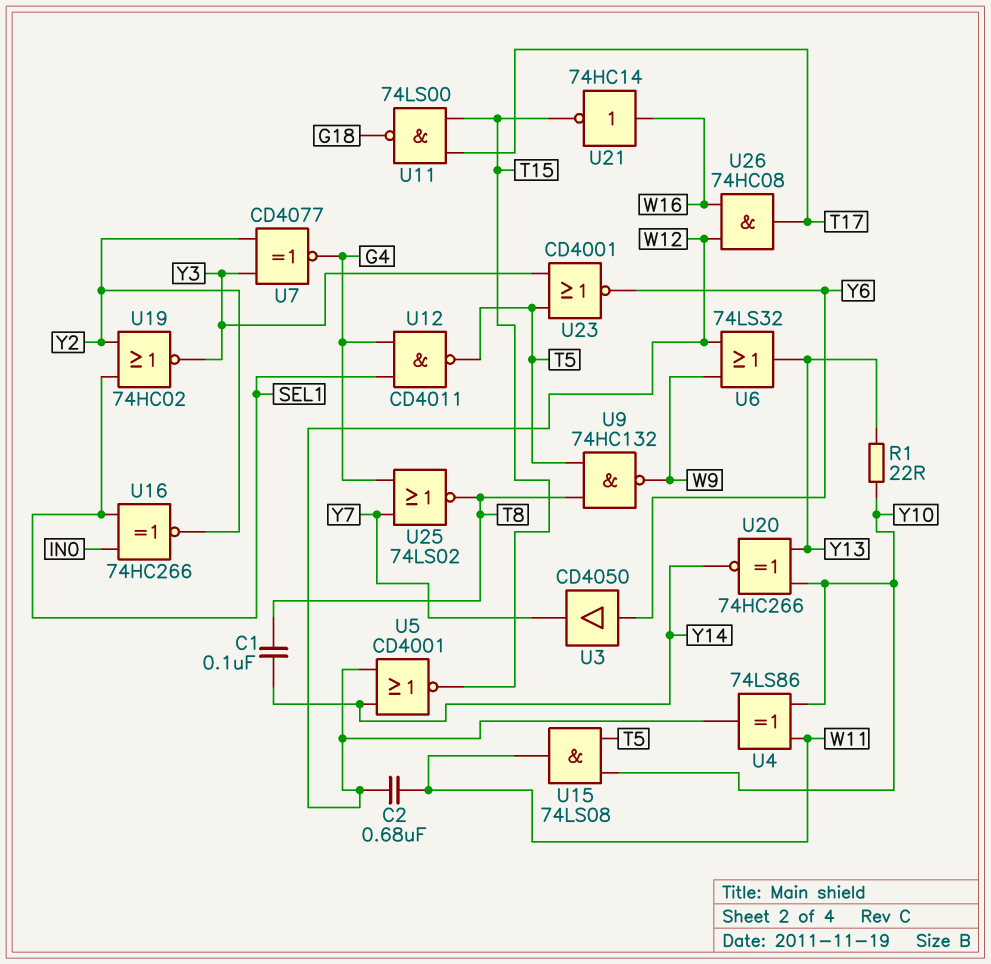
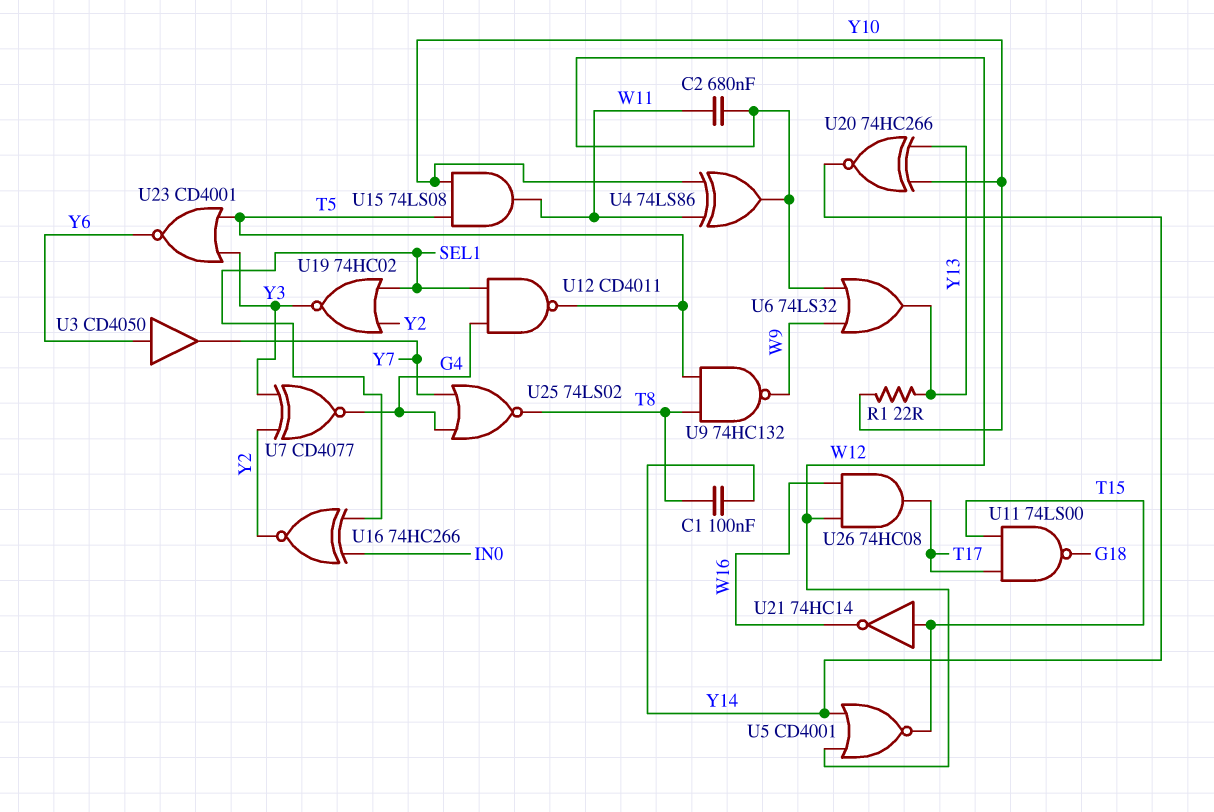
U21: NOT 74HC14 (in W16, out T15) -> NOT 74HC14 (in T15, out W16)

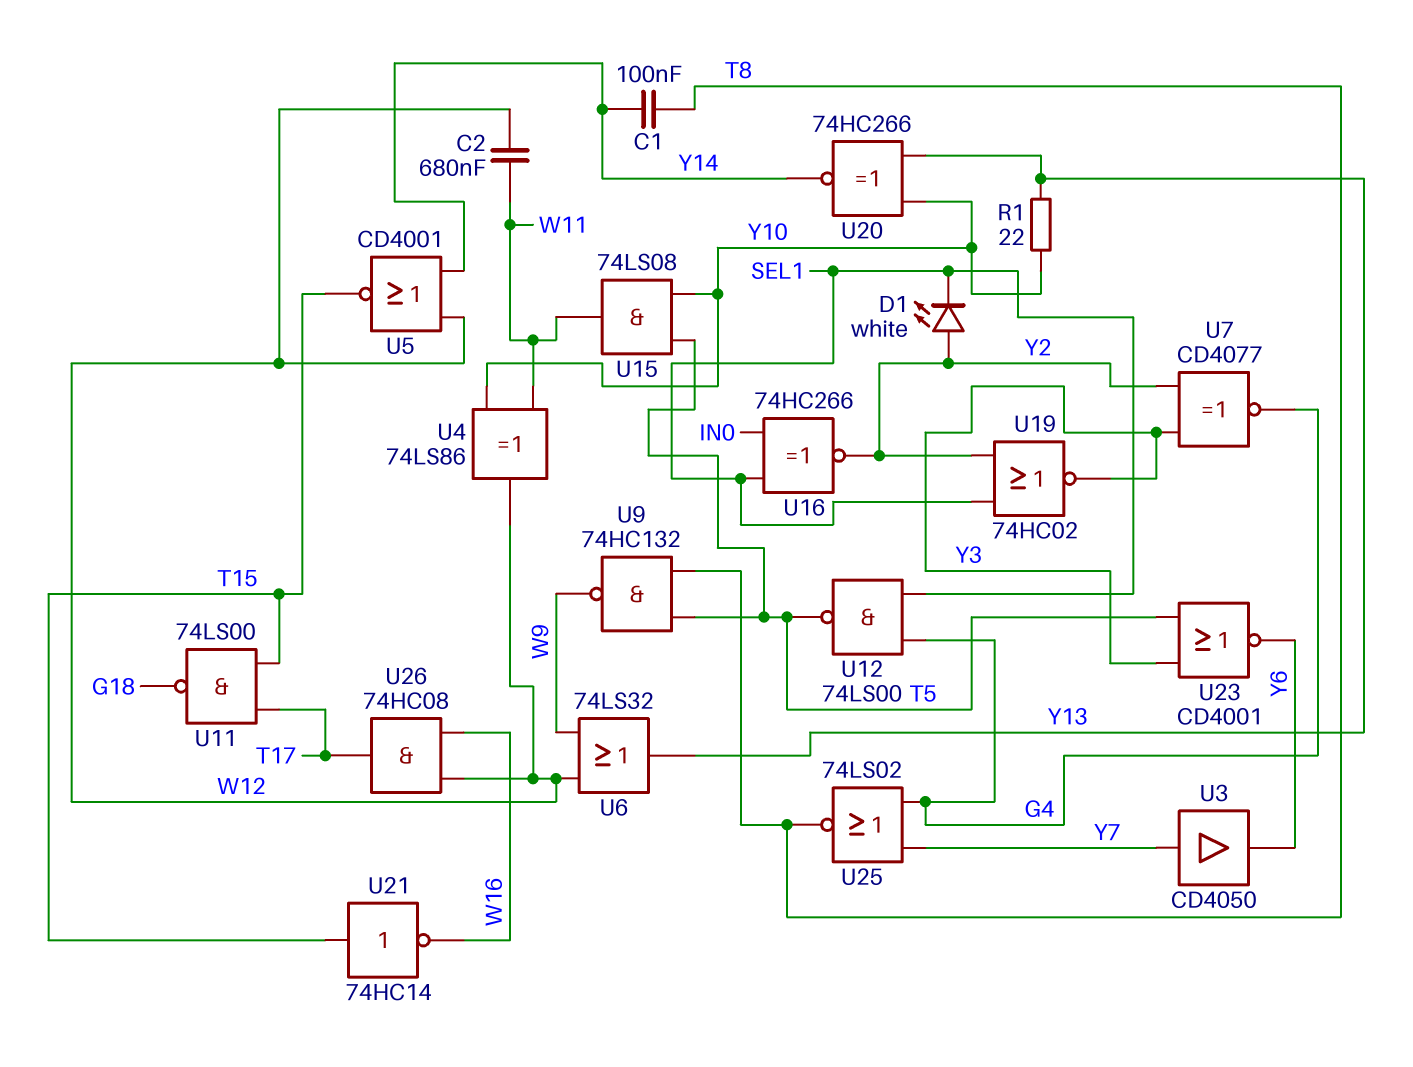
D1: none -> LED white (A Y2, K SEL1)
U3: buffer CD4050 (in Y6, out Y7) -> buffer CD4050 (in Y7, out Y6)
U12: NAND CD4011 (in G4, in SEL1, out T5) -> NAND 74LS00 (in G4, in SEL1, out T5)

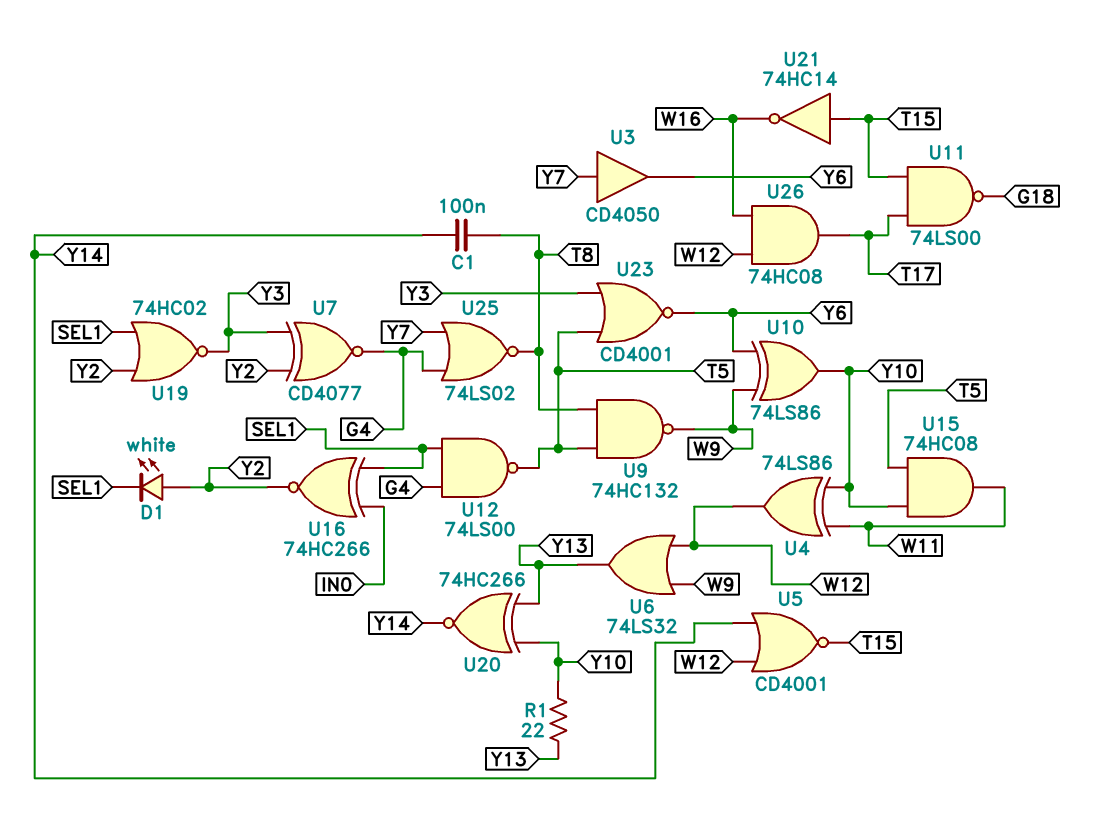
C2: 680nF (W11, W12) -> none
U10: none -> XOR 74LS86 (in W9, in Y6, out Y10)
U15: AND 74LS08 (in T5, in Y10, out W11) -> AND 74HC08 (in T5, in Y10, out W11)

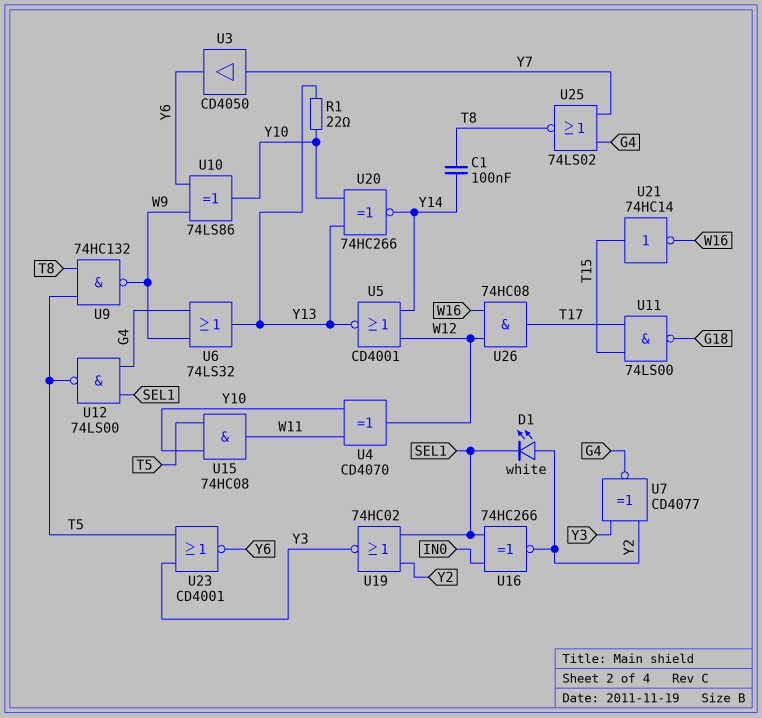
U4: XOR 74LS86 (in W11, in Y10, out W12) -> XOR CD4070 (in W11, in Y10, out W12)
U5: NOR CD4001 (in W12, in Y14, out T15) -> NOR CD4001 (in W12, in Y14, out Y13)
U6: OR 74LS32 (in W9, in W12, out Y13) -> OR 74LS32 (in G4, in W9, out Y13)

